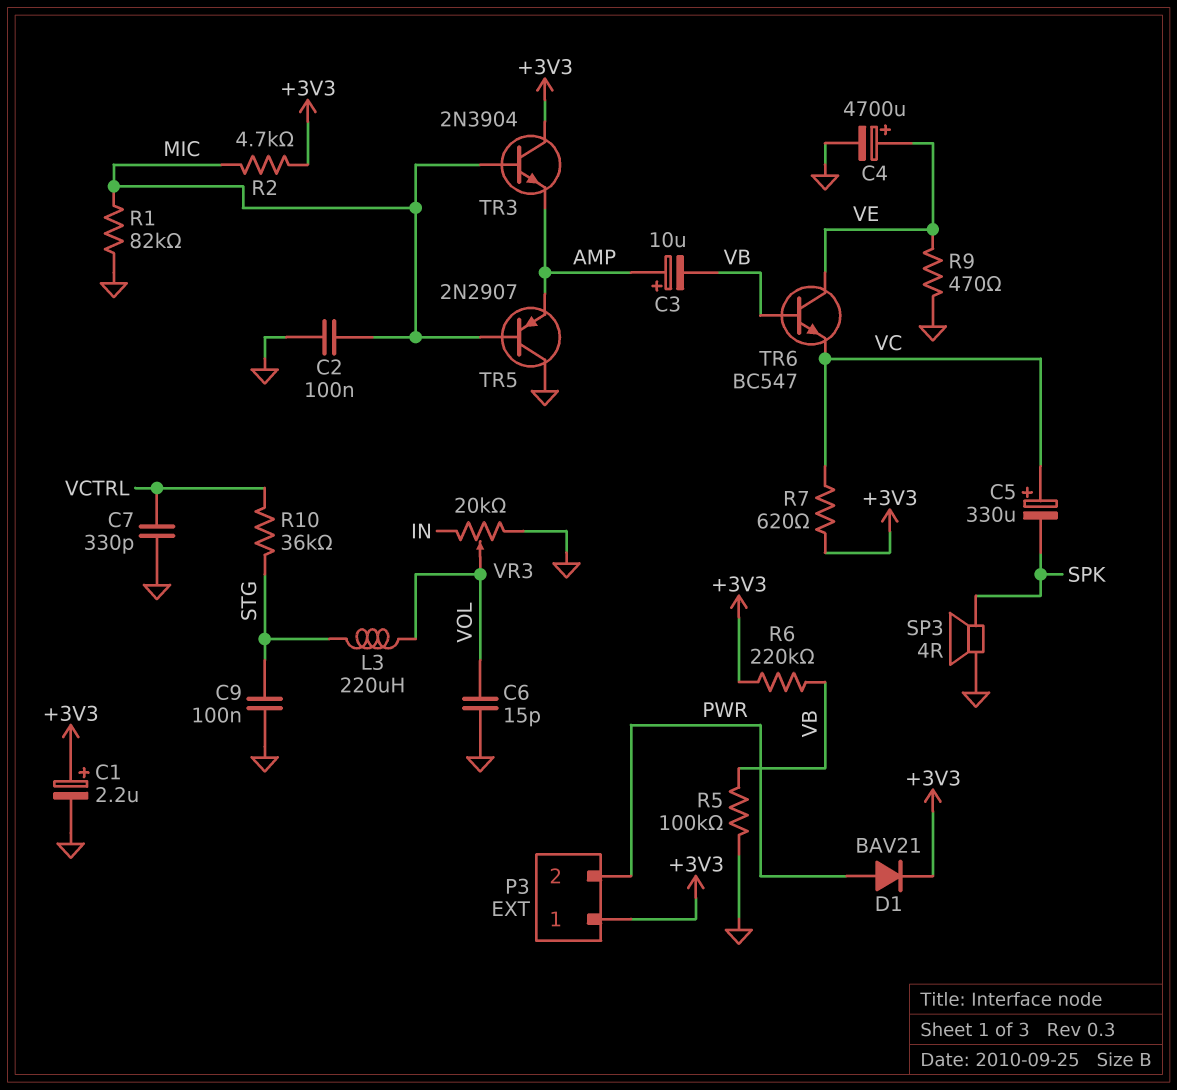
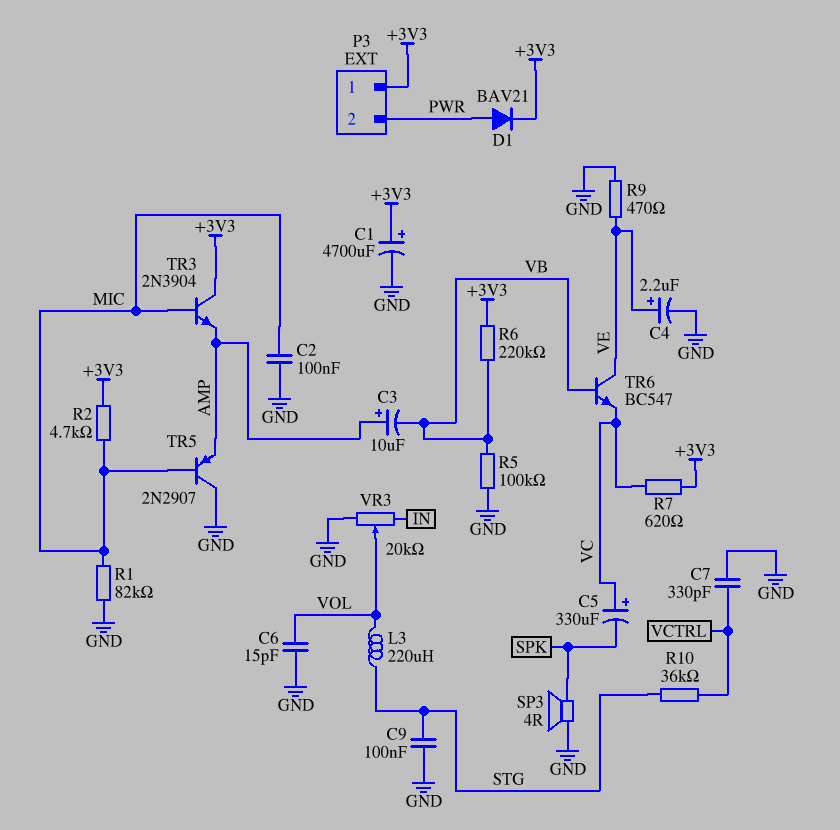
C1: 2.2uF (plus +3V3, minus GND) -> 4700uF (plus +3V3, minus GND)
C4: 4700uF (plus VE, minus GND) -> 2.2uF (plus VE, minus GND)

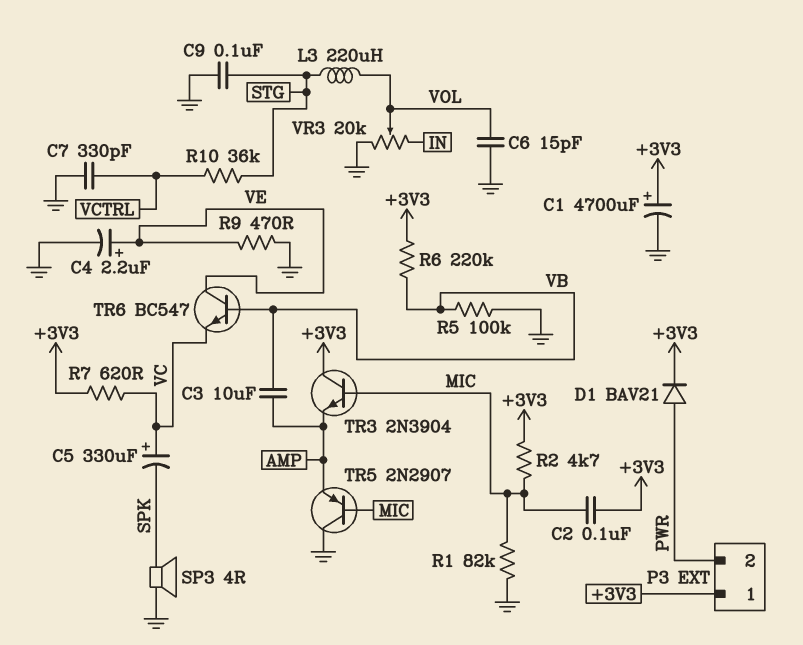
C2: 100nF (GND, MIC) -> 100nF (+3V3, MIC)
C3: 10uF (plus AMP, minus VB) -> 10uF (AMP, VB)

